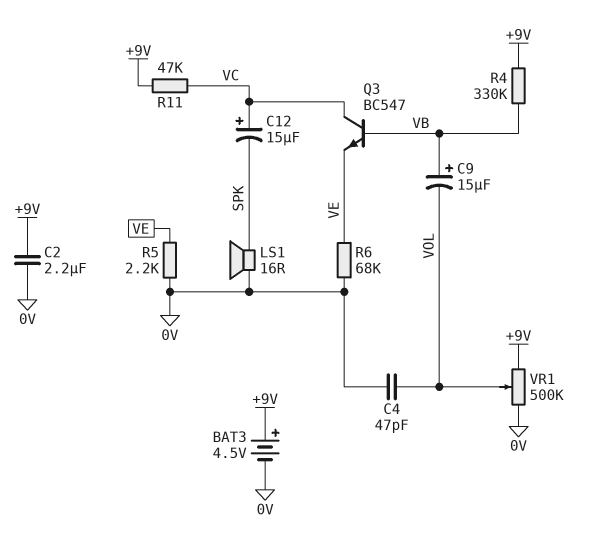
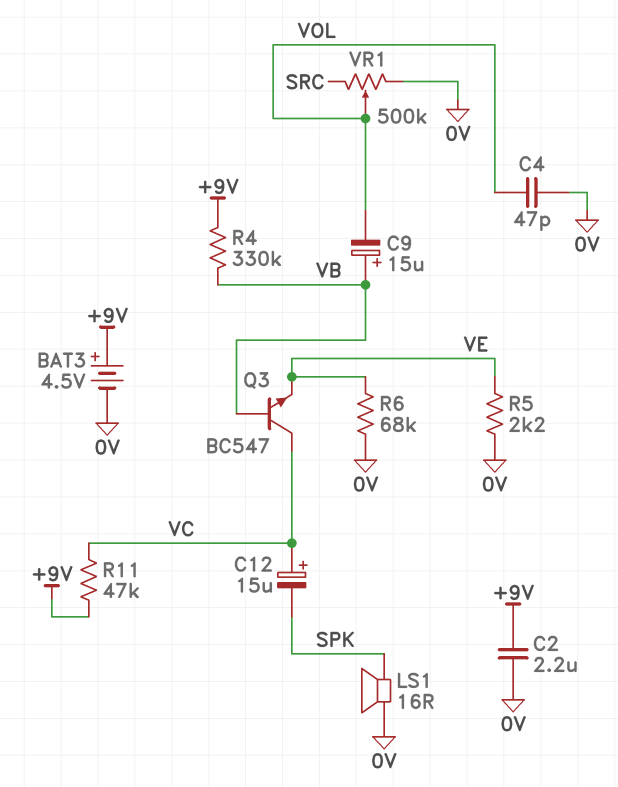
VR1: 500k (+9V, 0V, wiper VOL) -> 500k (0V, SRC, wiper VOL)

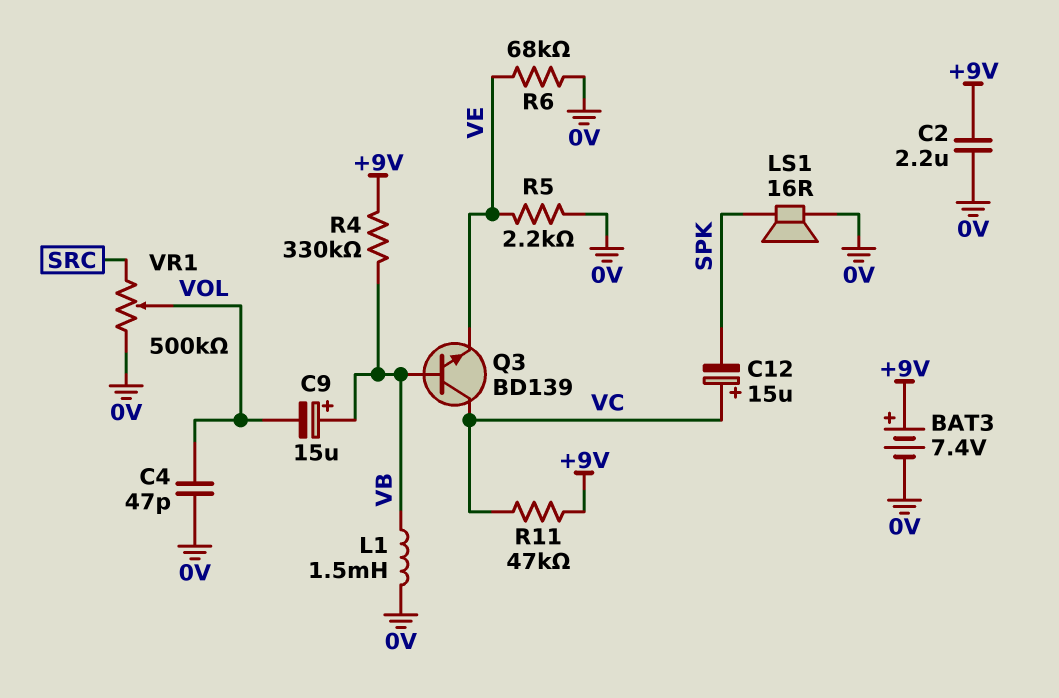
BAT3: 4.5V (plus +9V, minus 0V) -> 7.4V (plus +9V, minus 0V)
L1: none -> 1.5mH (0V, VB)
Q3: NPN BC547 (B VB, C VC, E VE) -> NPN BD139 (B VB, C VC, E VE)

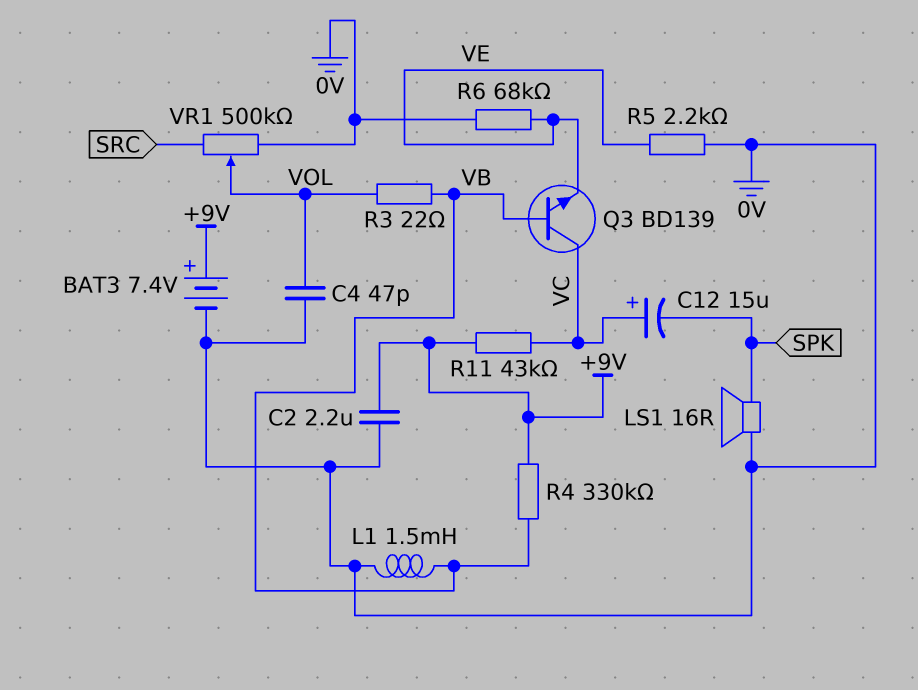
C9: 15uF (plus VB, minus VOL) -> none
R3: none -> 22 (VB, VOL)
R11: 47k (+9V, VC) -> 43k (+9V, VC)

